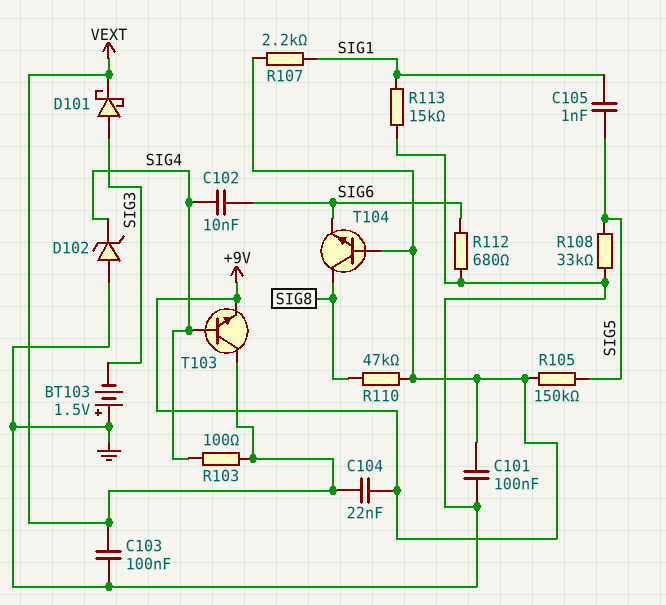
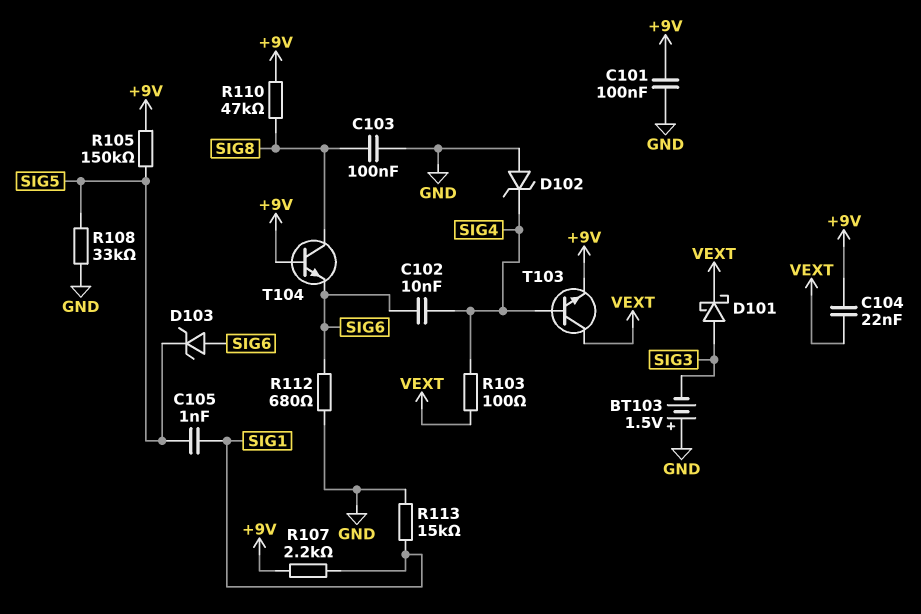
C103: 100nF (GND, VEXT) -> 100nF (GND, SIG8)
D103: none -> zener (A SIG6, K SIG5)

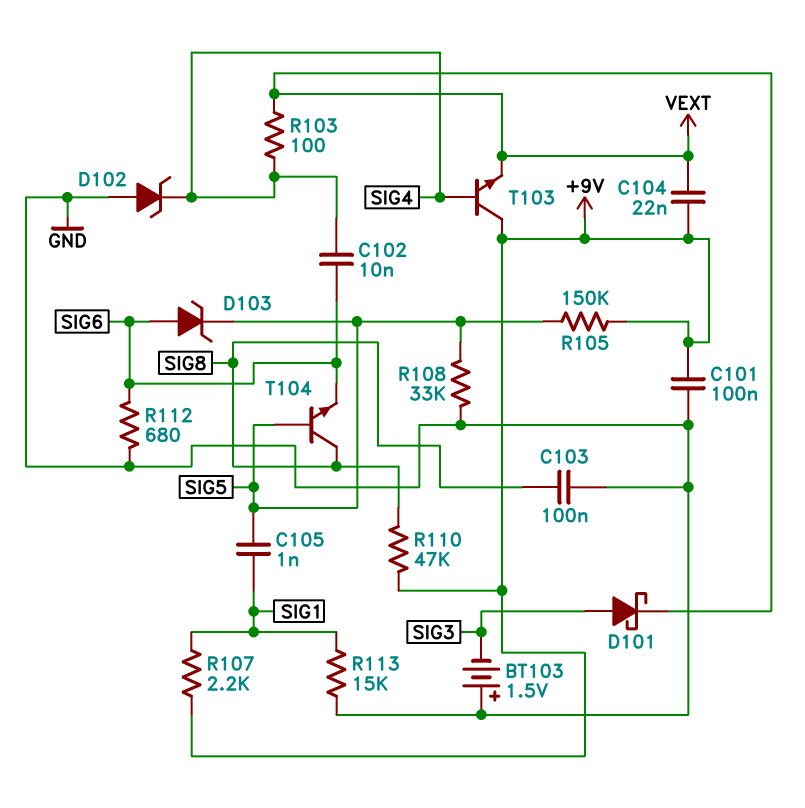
T103: NPN (B SIG4, C VEXT, E +9V) -> NPN (B SIG4, C +9V, E VEXT)
T104: NPN (B +9V, C SIG8, E SIG6) -> NPN (B SIG5, C SIG8, E SIG6)

